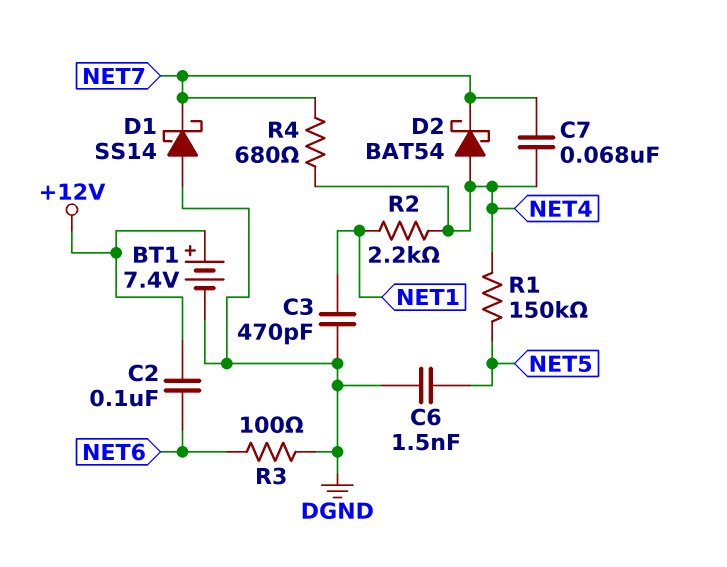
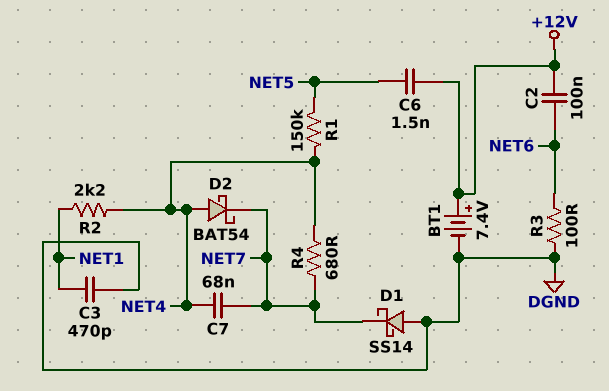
C6: 1.5nF (DGND, NET5) -> 1.5nF (+12V, NET5)

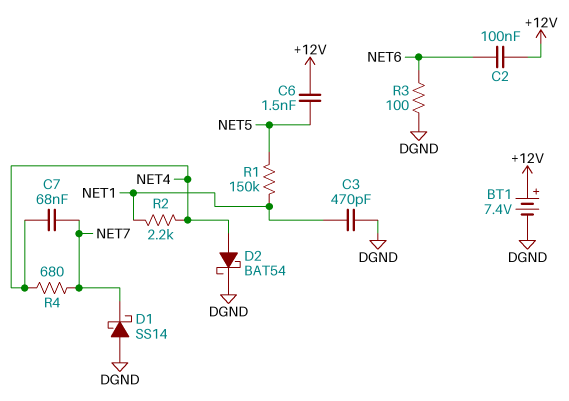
D2: schottky BAT54 (A NET4, K NET7) -> schottky BAT54 (A NET4, K DGND)
R1: 150k (NET4, NET5) -> 150k (NET1, NET5)

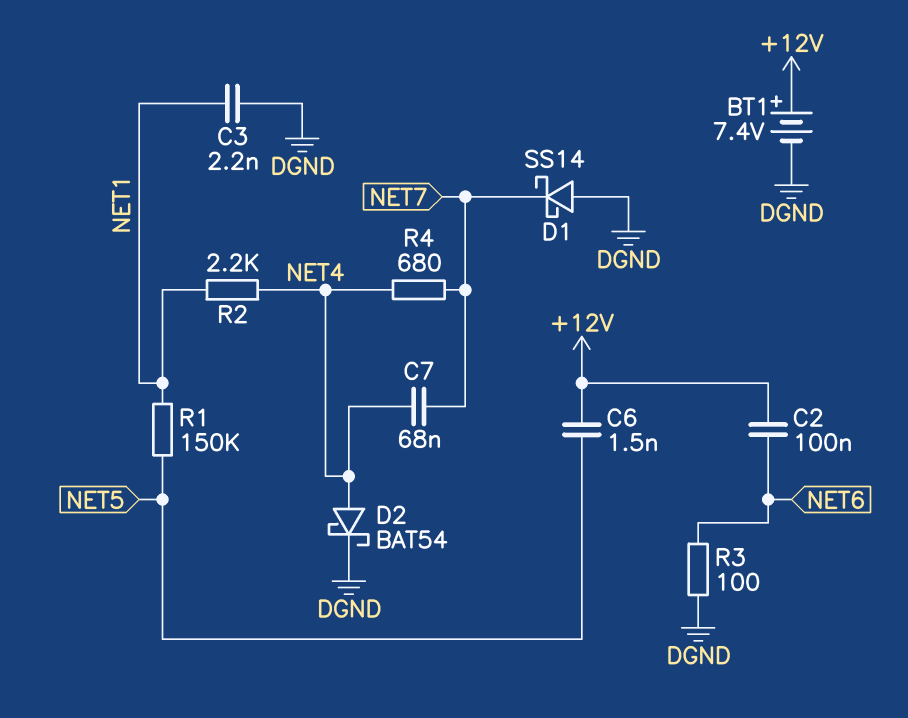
C3: 470pF (DGND, NET1) -> 2.2nF (DGND, NET1)

